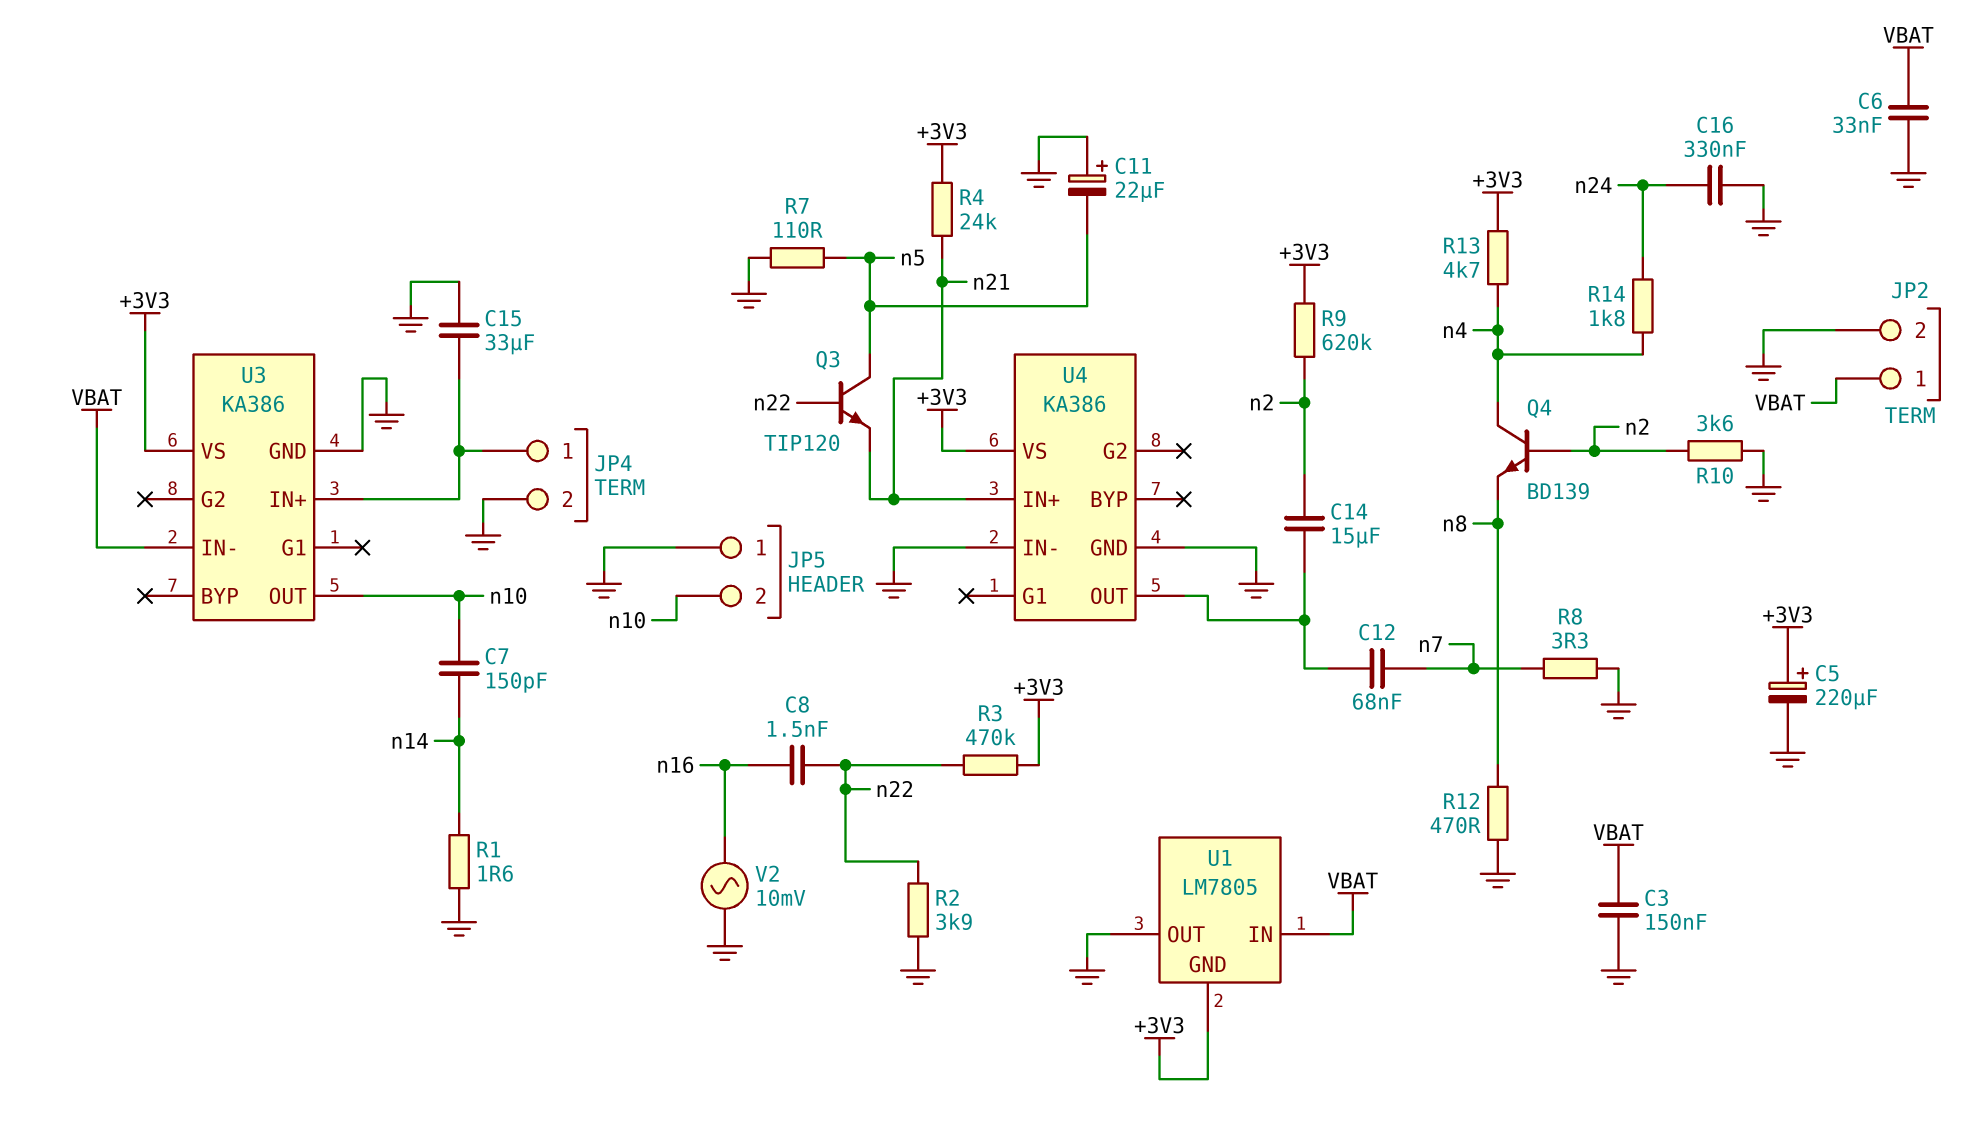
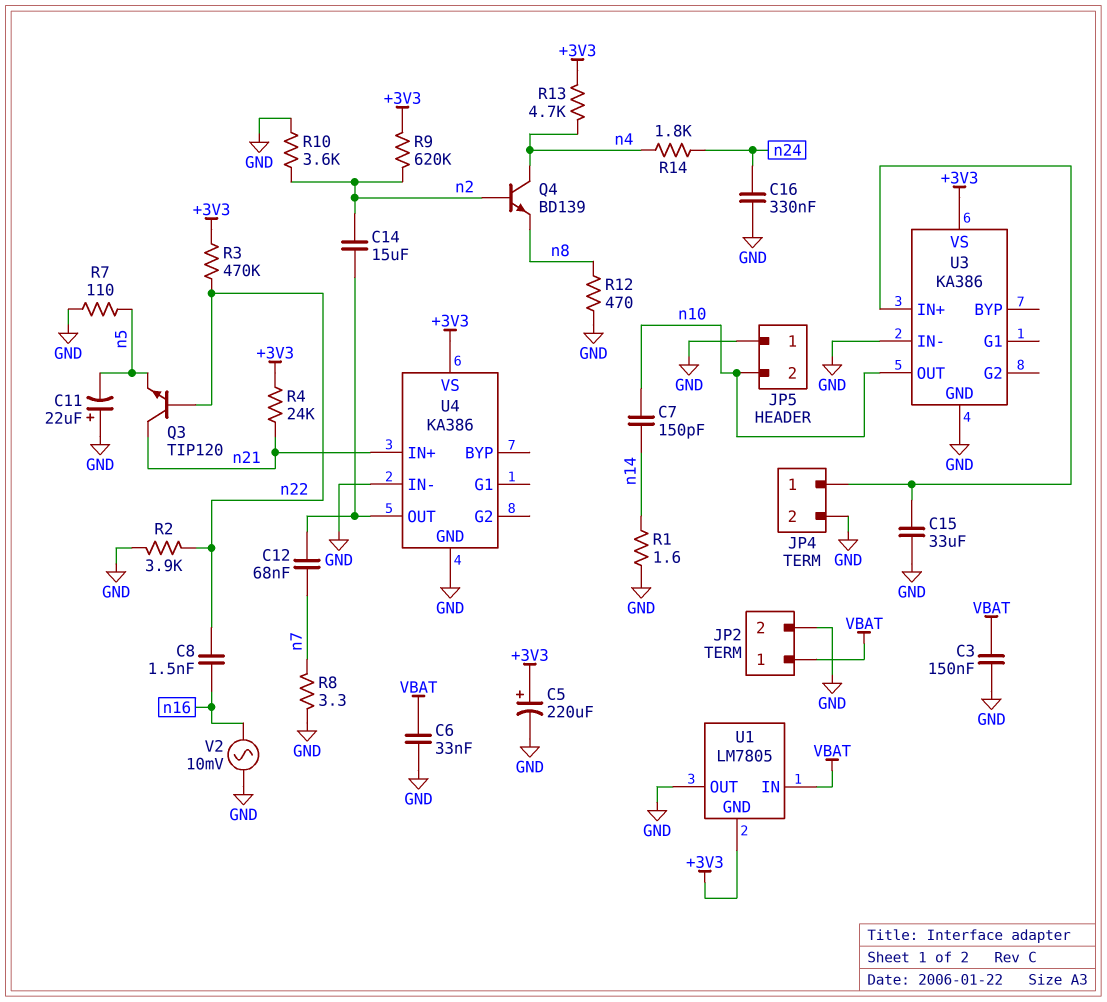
Q3: NPN TIP120 (B n22, C n5, E n21) -> NPN TIP120 (B n22, C n21, E n5)
U3 pin IN-: VBAT -> GND

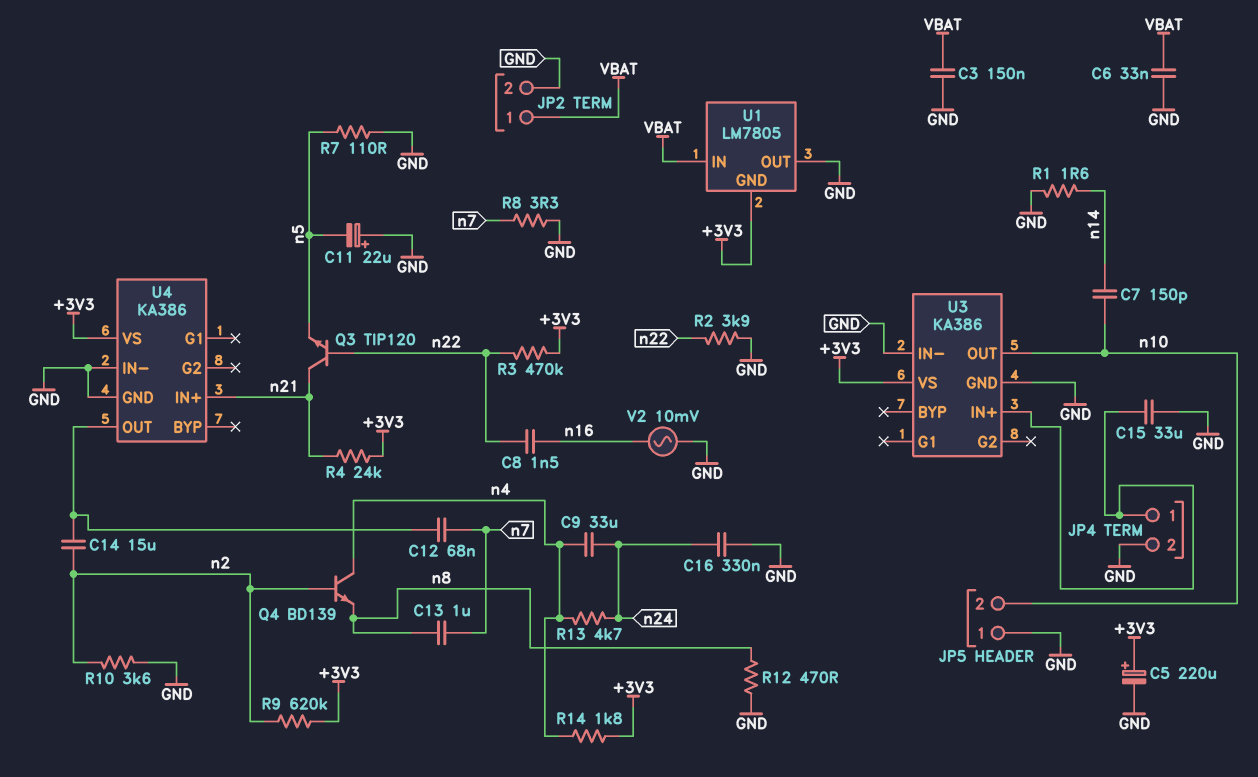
C9: none -> 33uF (n4, n24)
C13: none -> 1uF (n7, n8)
R13: 4.7k (+3V3, n4) -> 4.7k (n4, n24)
R14: 1.8k (n4, n24) -> 1.8k (+3V3, n4)

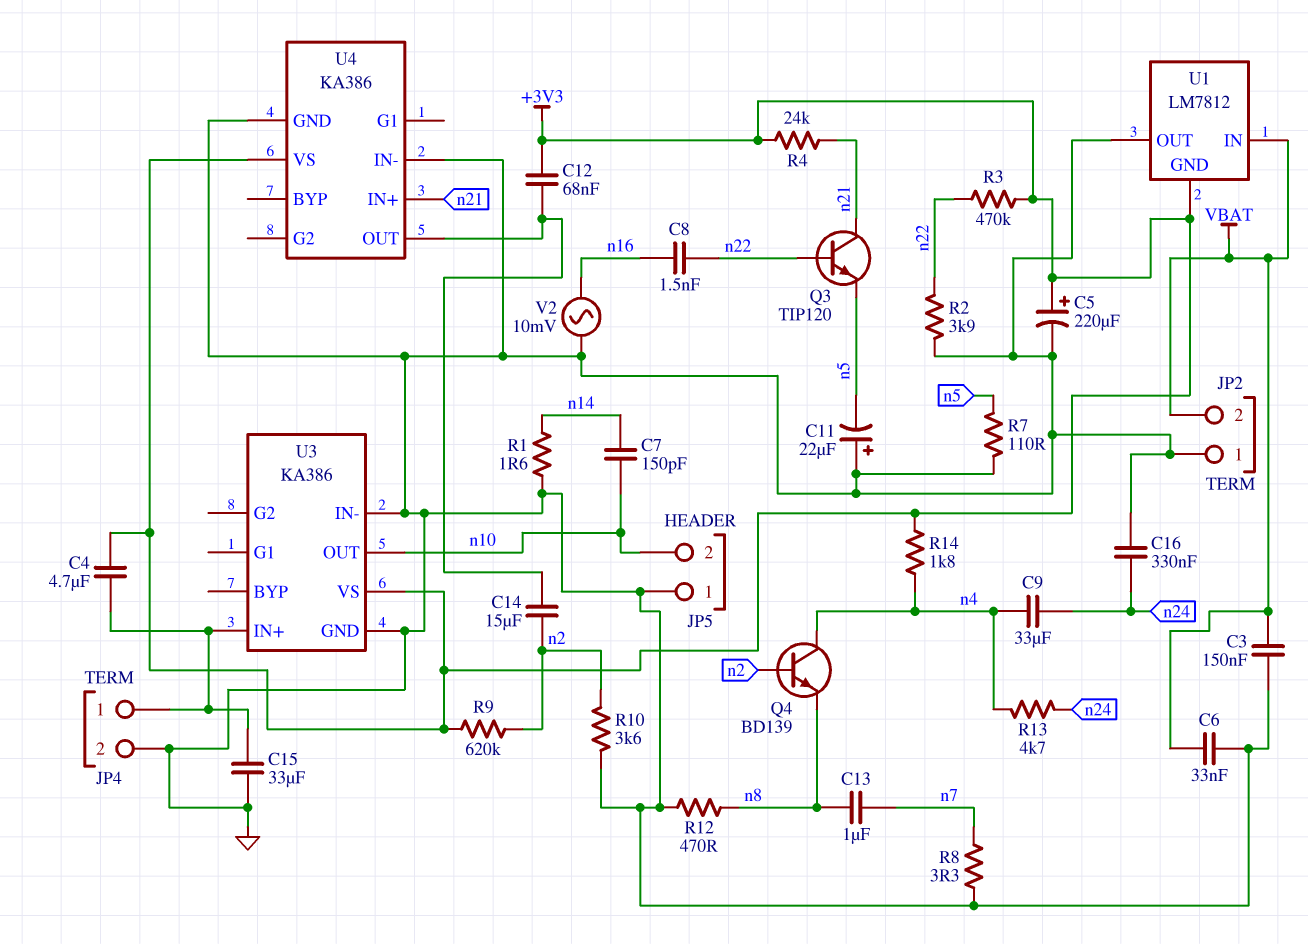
C4: none -> 4.7uF (+3V3, JP4/1)
C12: 68nF (U4/OUT, n7) -> 68nF (+3V3, U4/OUT)
JP2 pin 1: VBAT -> GND
JP2 pin 2: GND -> VBAT
U1: LM7805 -> LM7812

